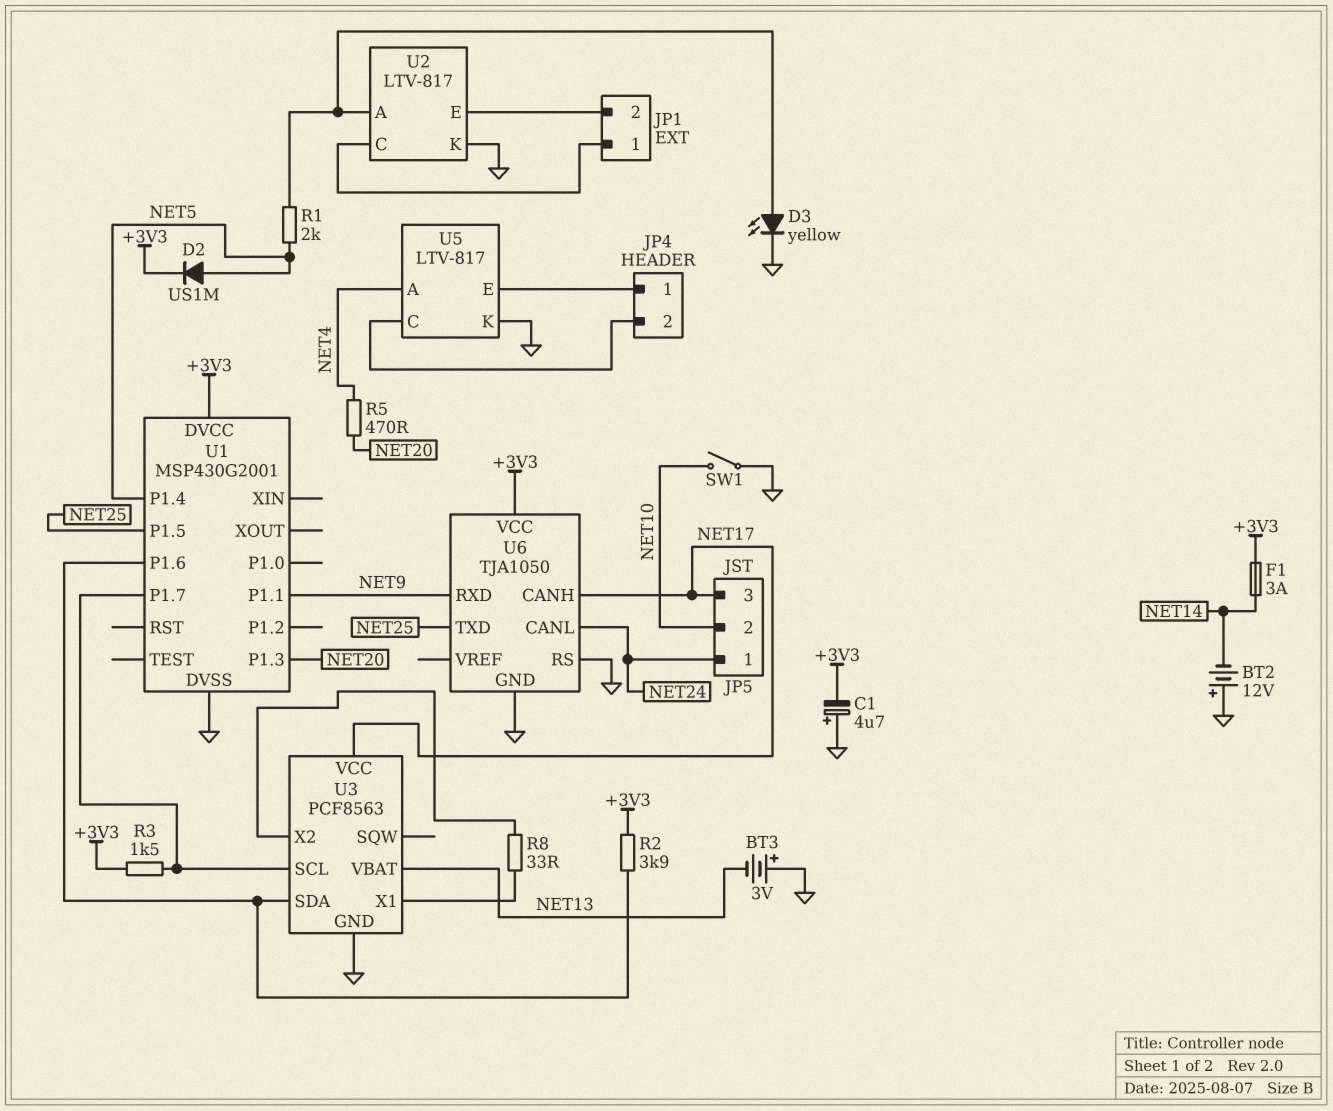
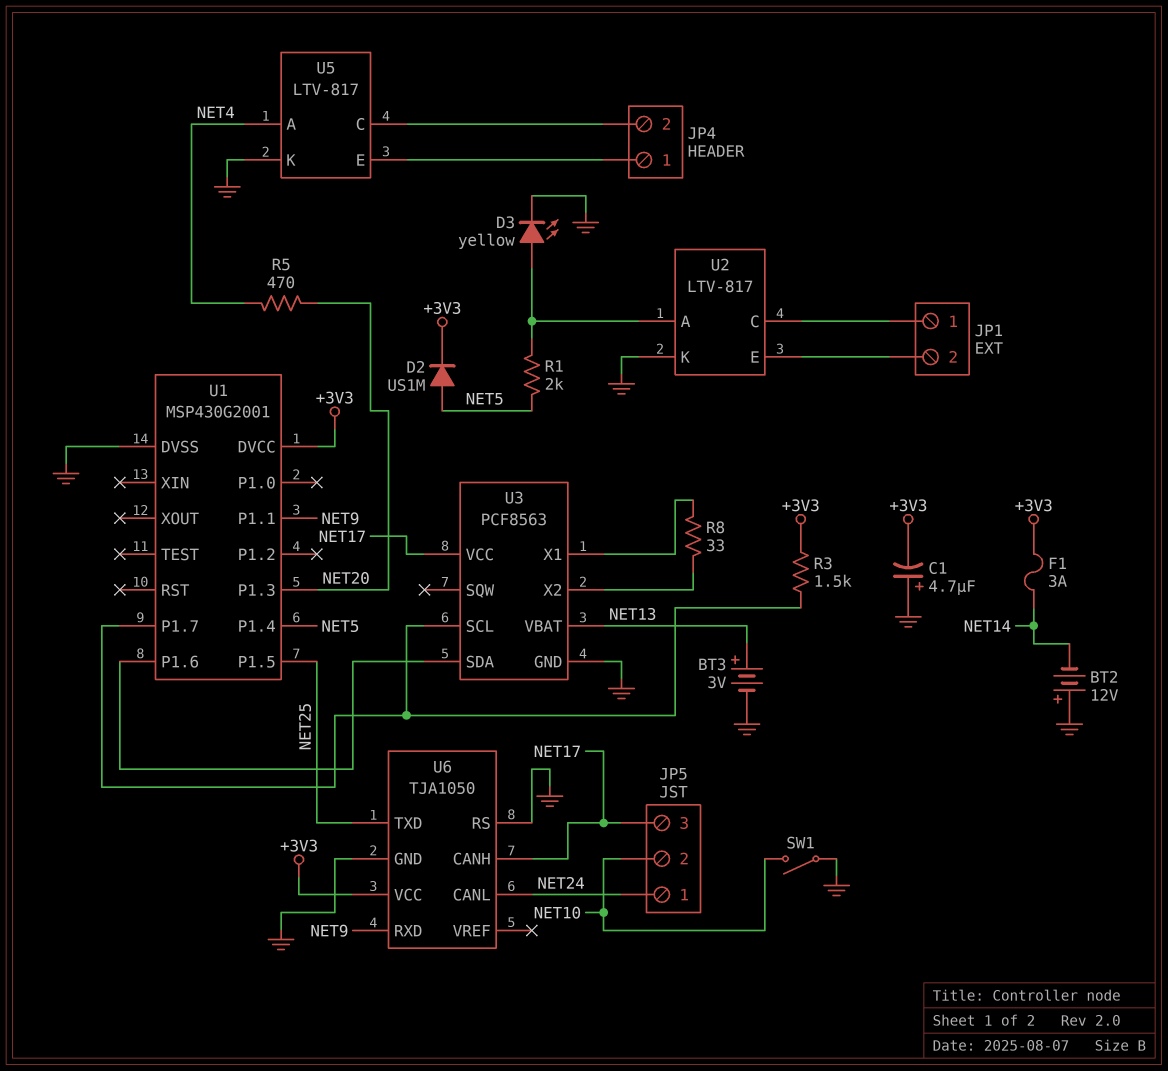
BT3: 3V (plus GND, minus NET13) -> 3V (plus NET13, minus GND)
R2: 3.9k (+3V3, U1/P1.6) -> none

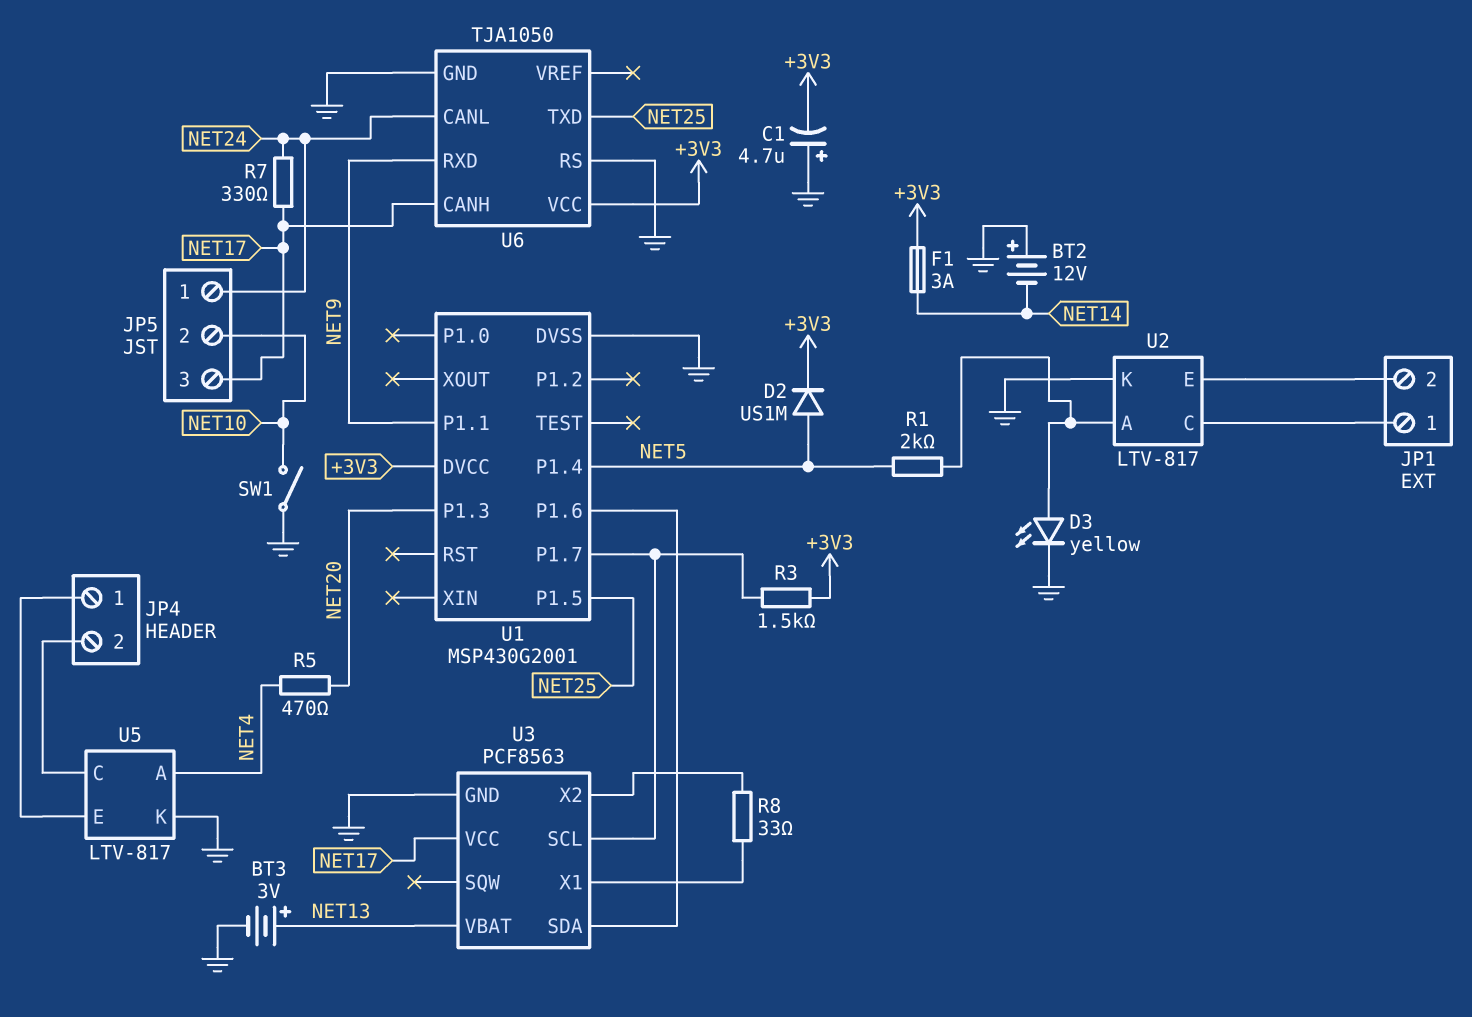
R7: none -> 330 (NET17, NET24)

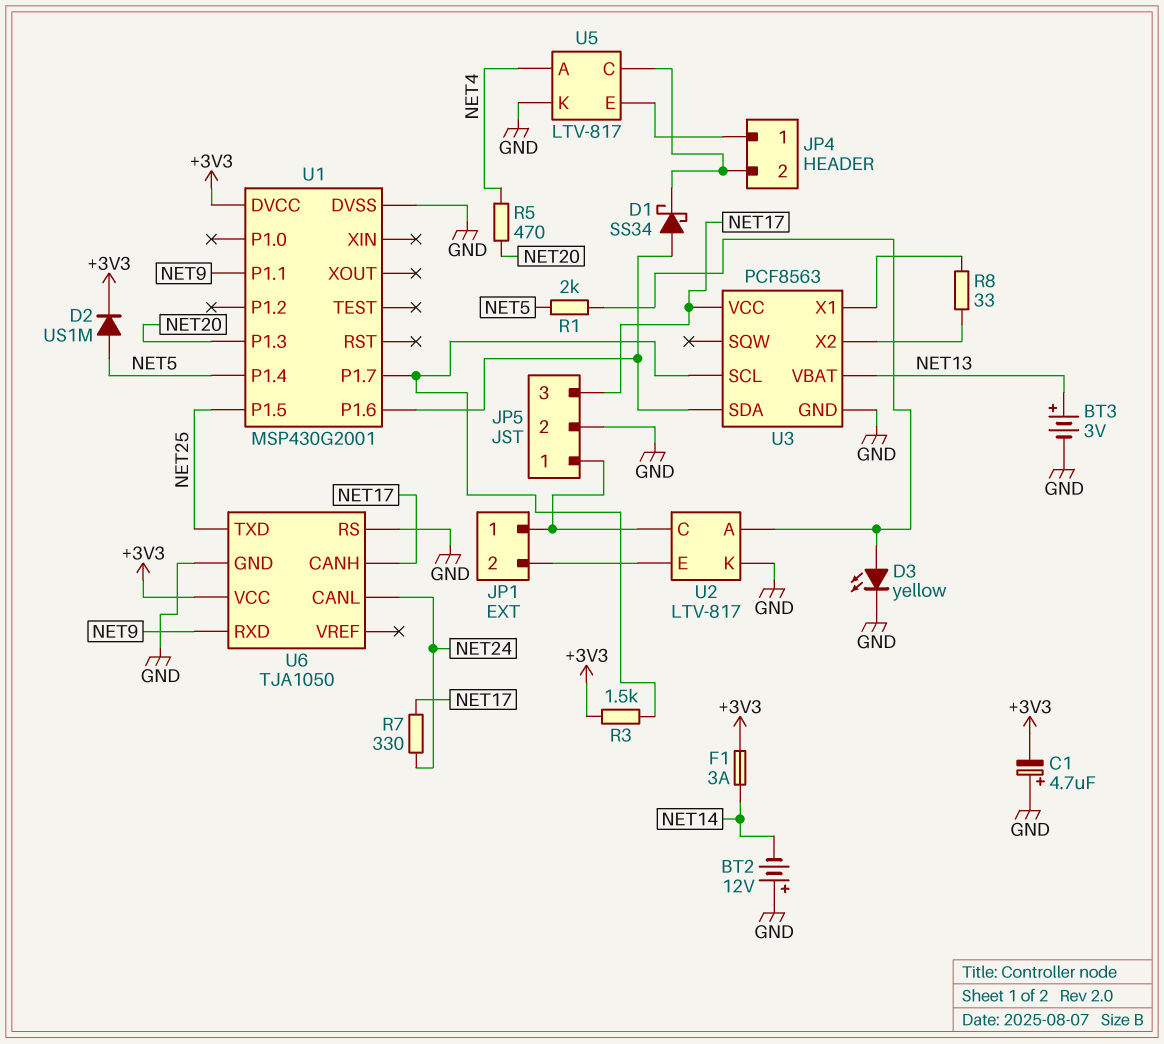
D1: none -> schottky SS34 (A U1/P1.6, K JP4/2)
JP5 pin 1: NET24 -> JP1/1
JP5 pin 2: NET10 -> GND
SW1: switch (GND, NET10) -> none

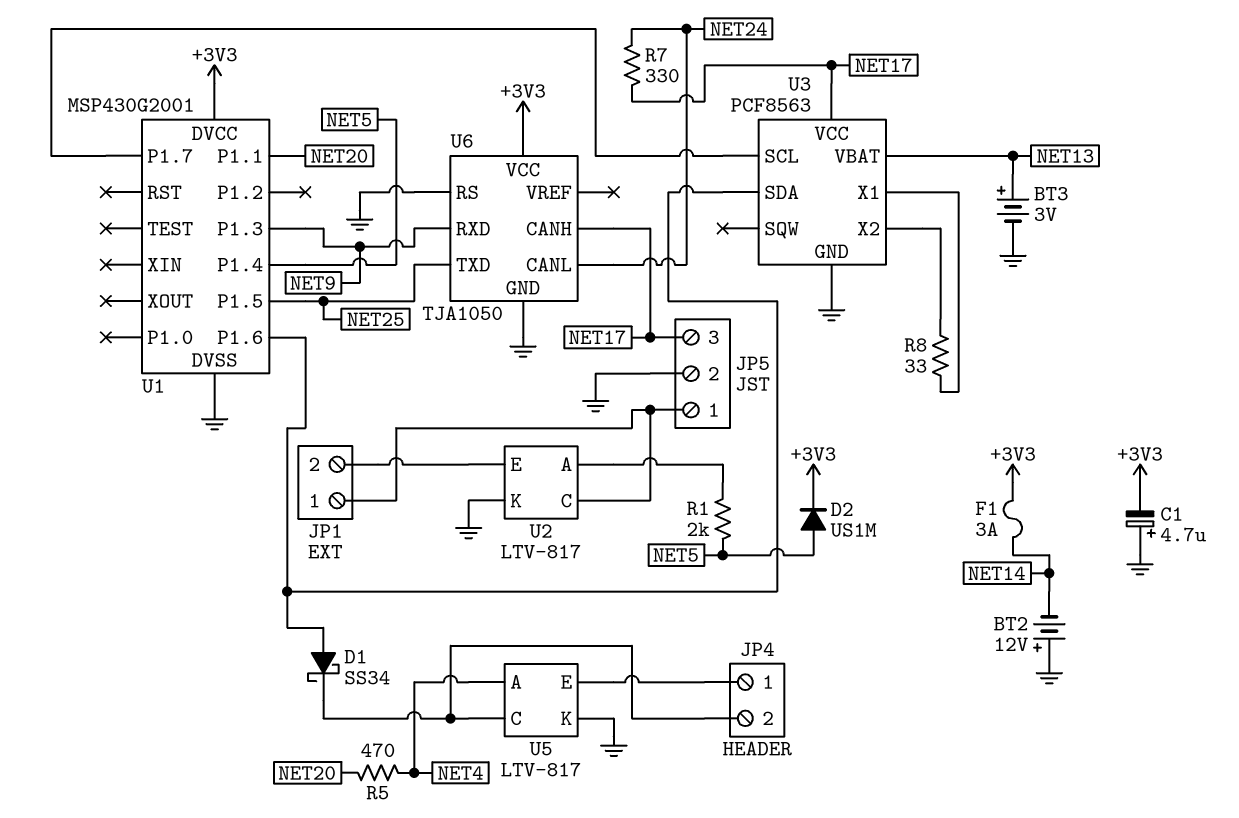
D3: LED yellow (A U2/A, K GND) -> none
R3: 1.5k (+3V3, U1/P1.7) -> none
U1 pin P1.1: NET9 -> NET20
U1 pin P1.3: NET20 -> NET9

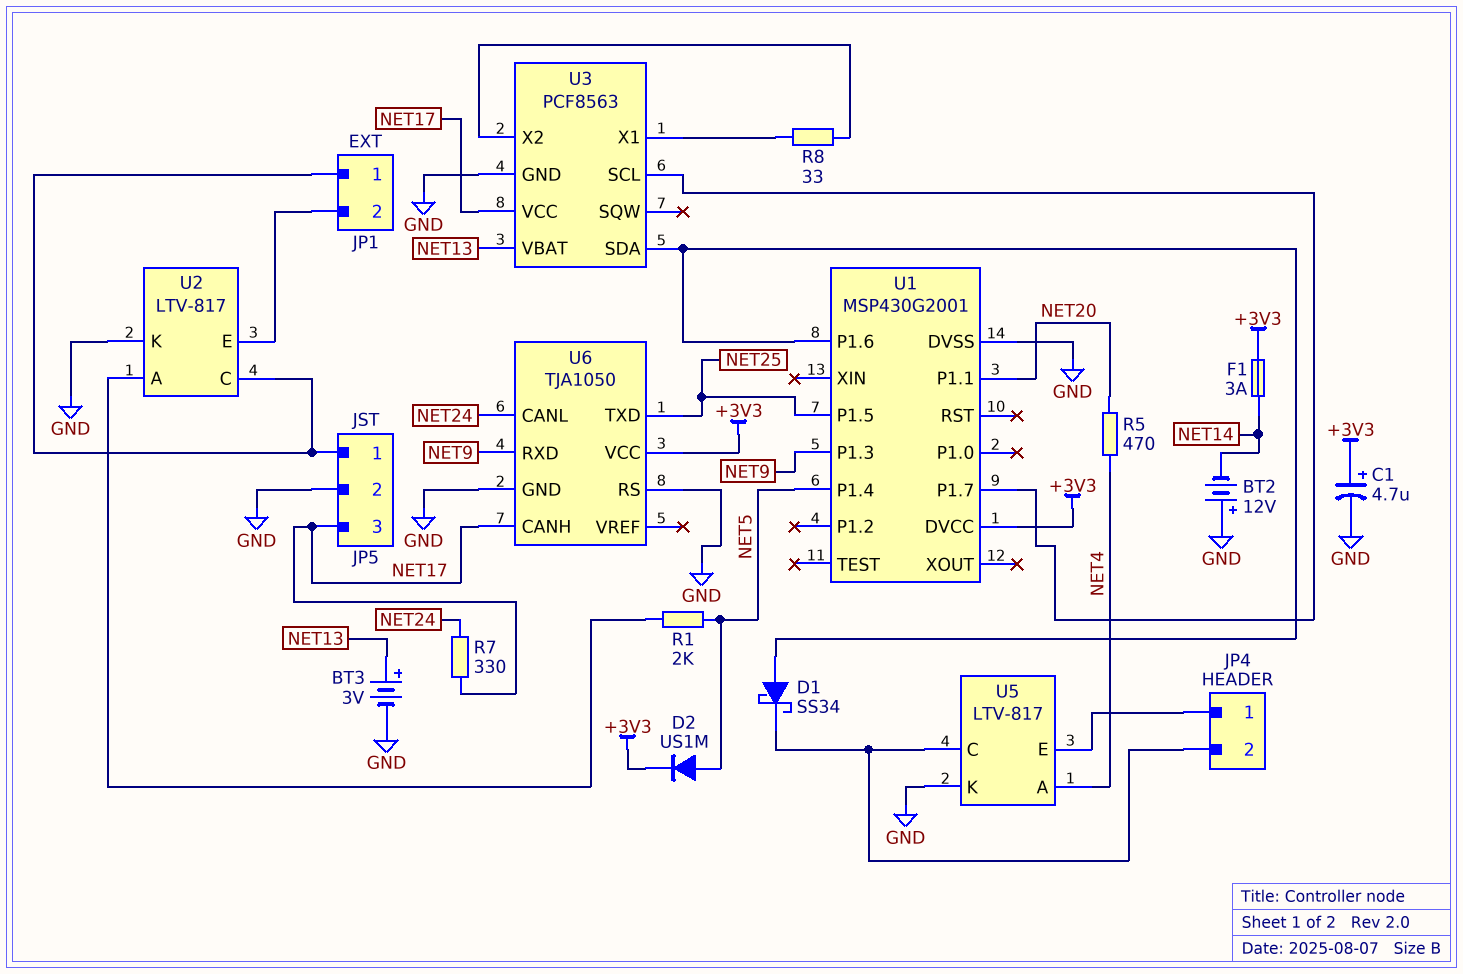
C1: 4.7uF (plus GND, minus +3V3) -> 4.7uF (plus +3V3, minus GND)

